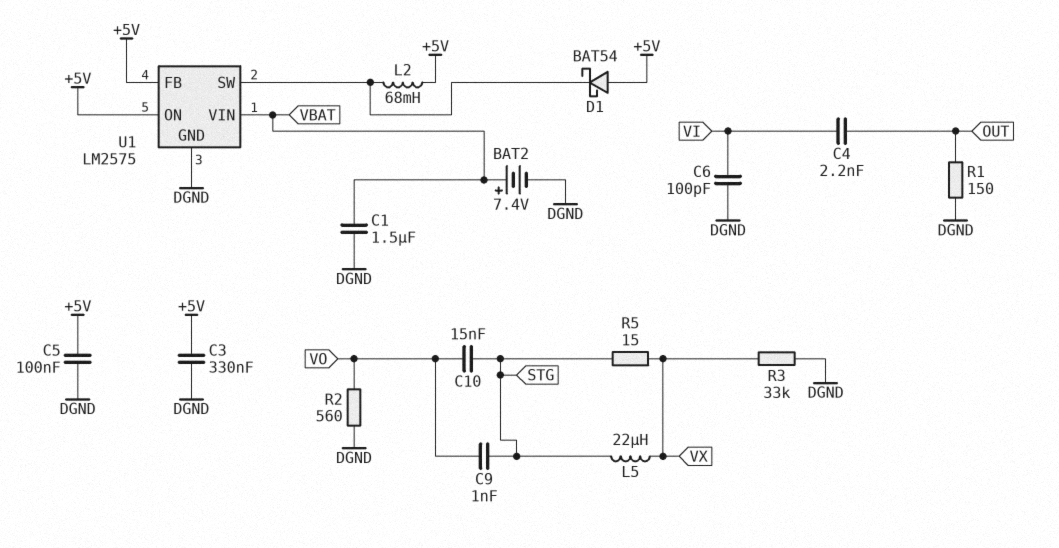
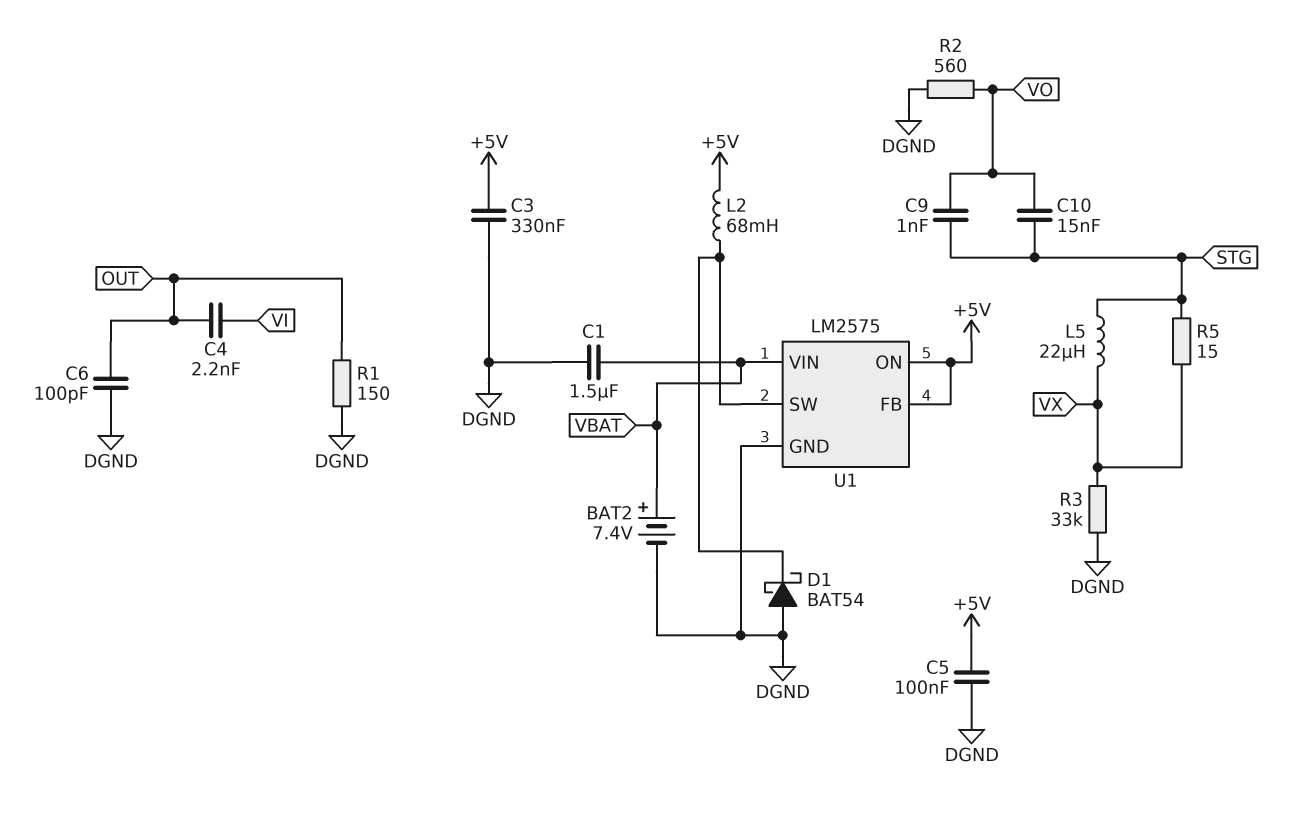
C6: 100pF (DGND, VI) -> 100pF (DGND, OUT)
D1: schottky BAT54 (A +5V, K U1/SW) -> schottky BAT54 (A DGND, K U1/SW)

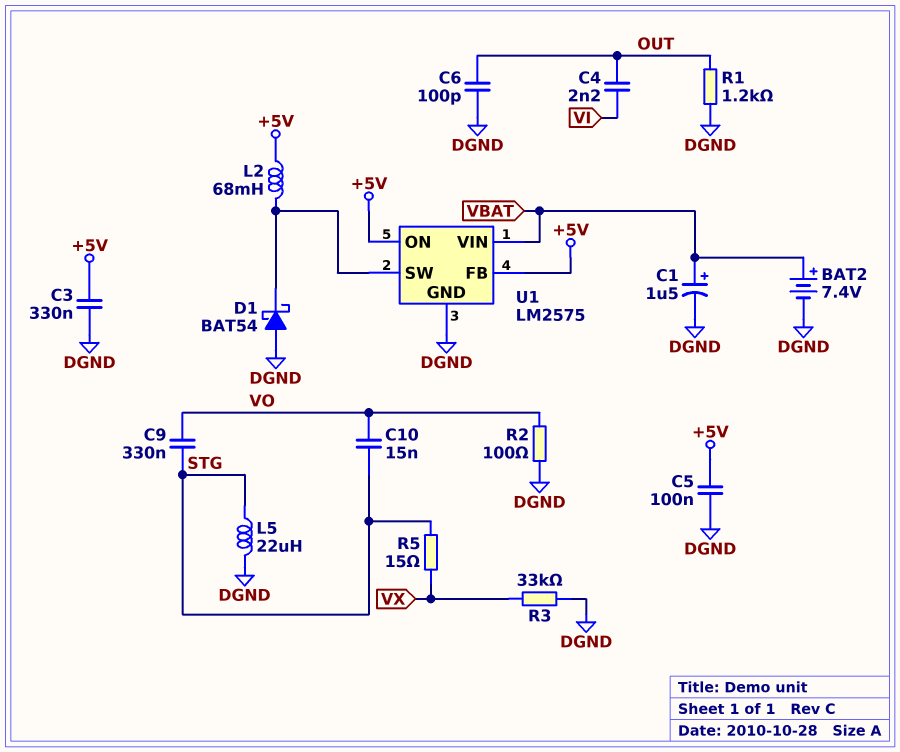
C1: 1.5uF (DGND, VBAT) -> 1.5uF (plus VBAT, minus DGND)
C9: 1nF (STG, VO) -> 330nF (STG, VO)
L5: 22uH (STG, VX) -> 22uH (DGND, STG)
R1: 150 (DGND, OUT) -> 1.2k (DGND, OUT)
R2: 560 (DGND, VO) -> 100 (DGND, VO)

